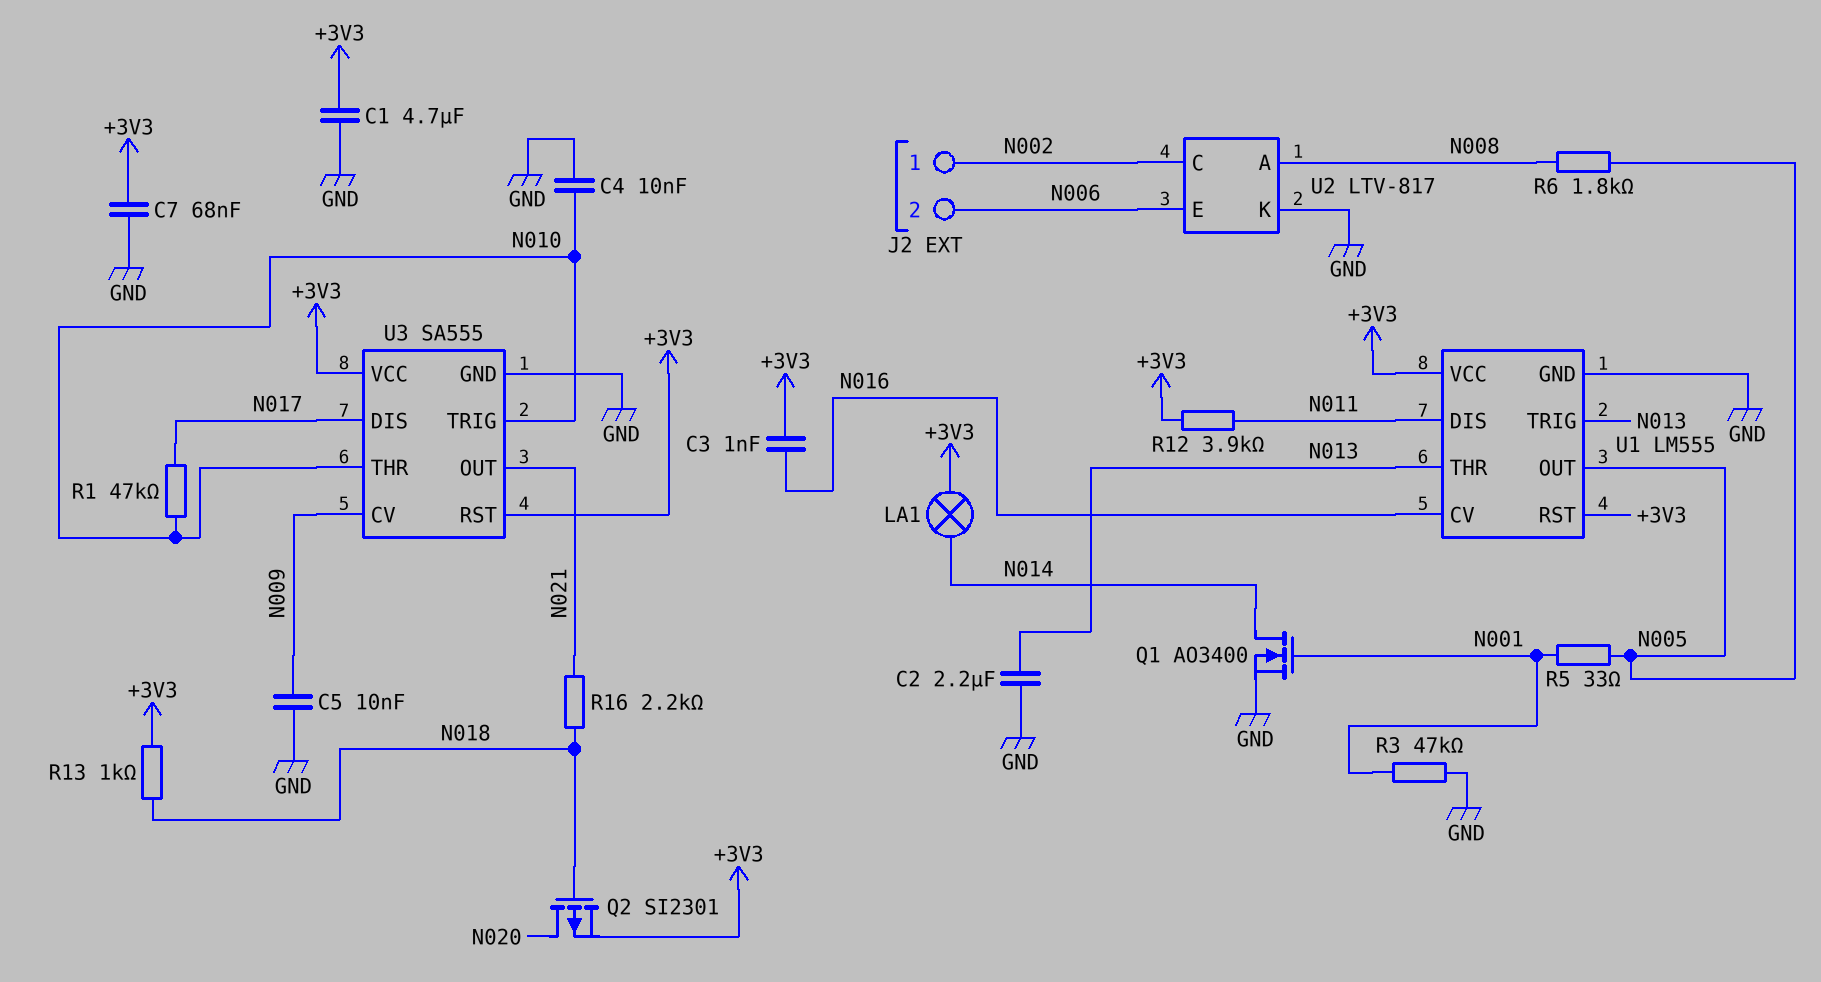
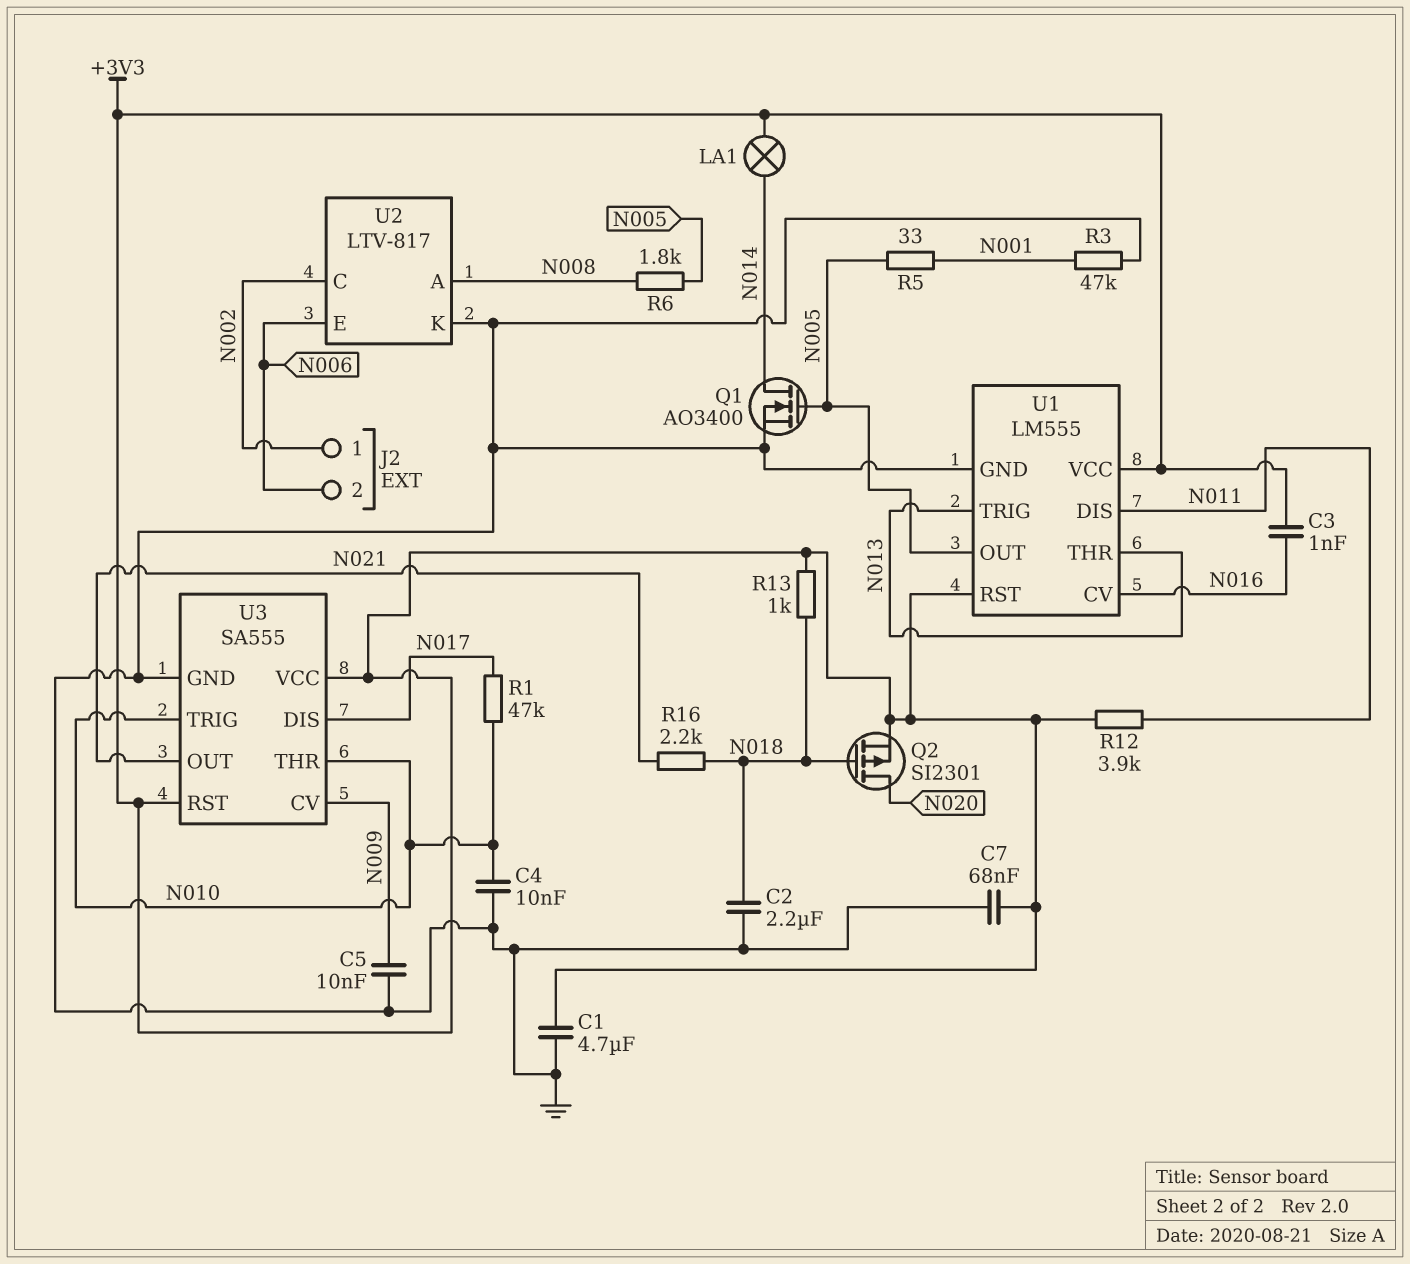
C2: 2.2uF (GND, N013) -> 2.2uF (GND, N018)
Q1: NMOS AO3400 (G N001, D N014, S GND) -> NMOS AO3400 (G N005, D N014, S GND)

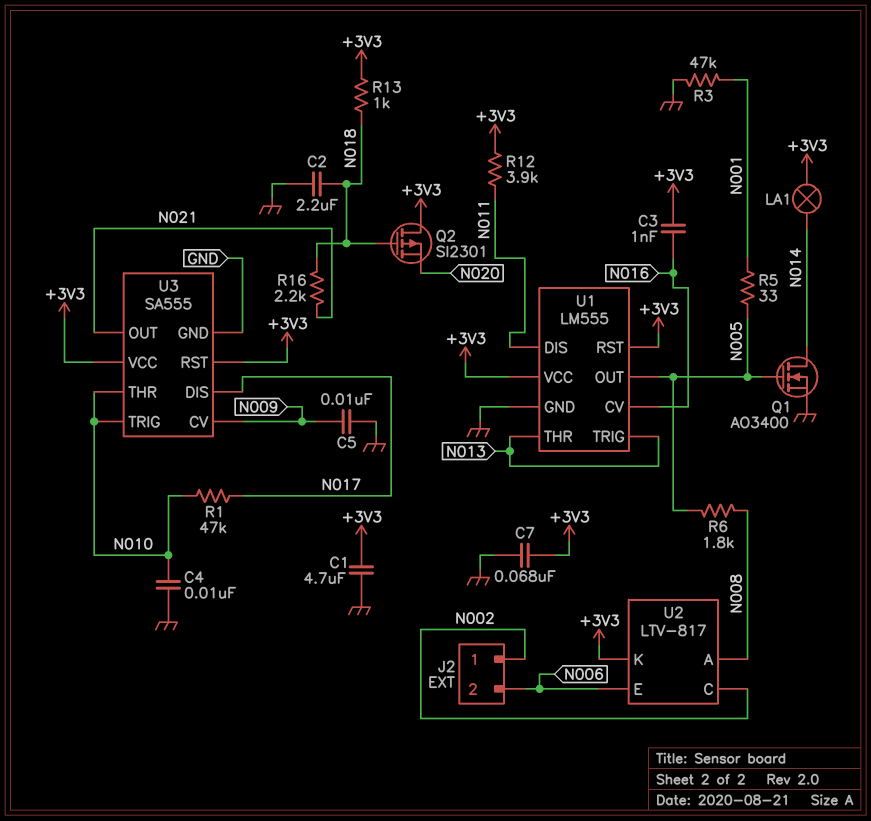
Q2: PMOS SI2301 (G N018, D N020, S +3V3) -> PMOS SI2301 (G N018, D +3V3, S N020)
U2 pin K: GND -> +3V3

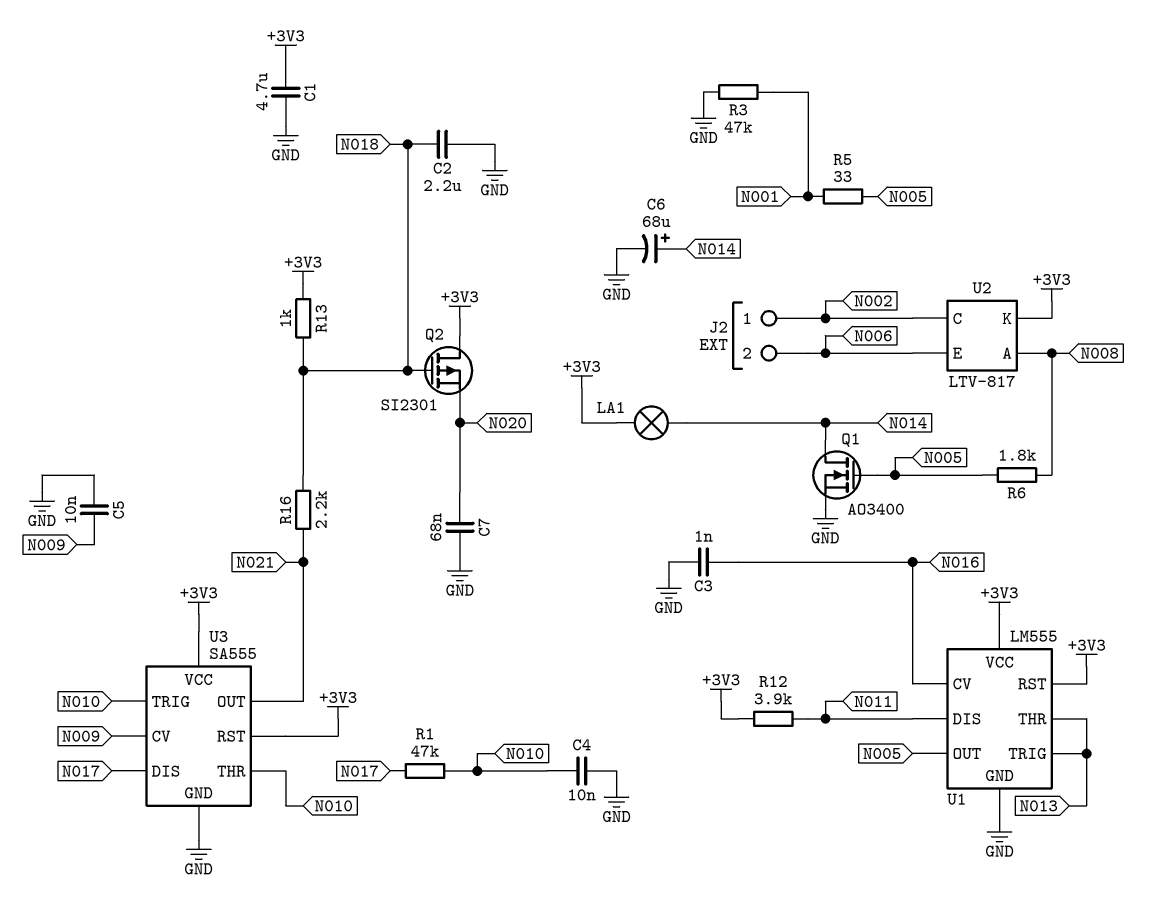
C3: 1nF (+3V3, N016) -> 1nF (GND, N016)
C6: none -> 68uF (plus N014, minus GND)
C7: 68nF (+3V3, GND) -> 68nF (GND, N020)

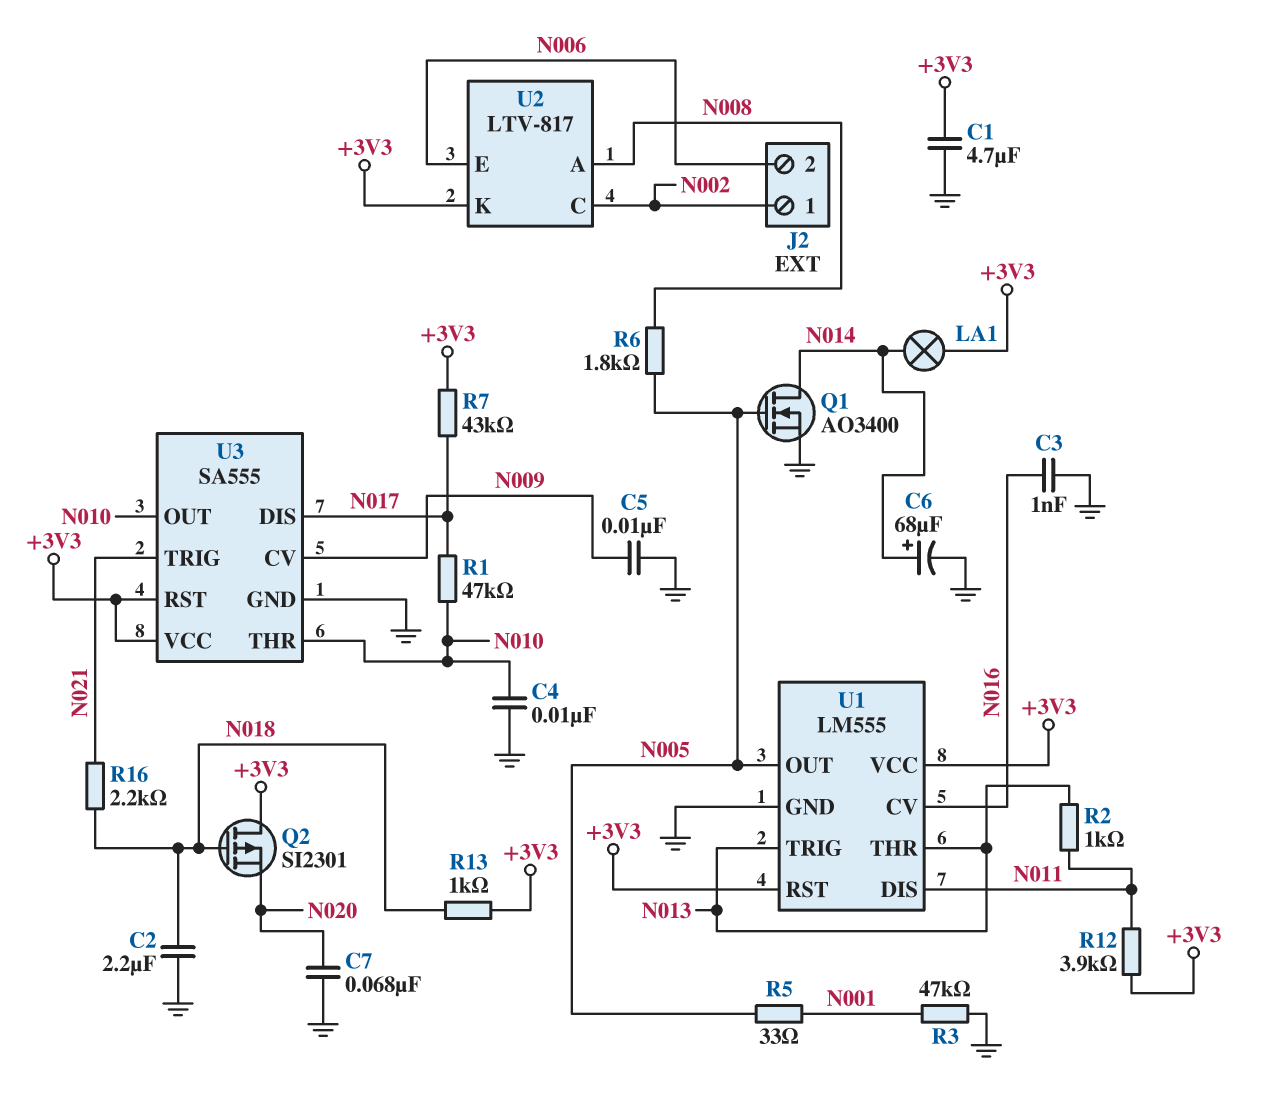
R2: none -> 1k (N011, N013)
R7: none -> 43k (+3V3, N017)
U3 pin OUT: N021 -> N010
U3 pin TRIG: N010 -> N021

